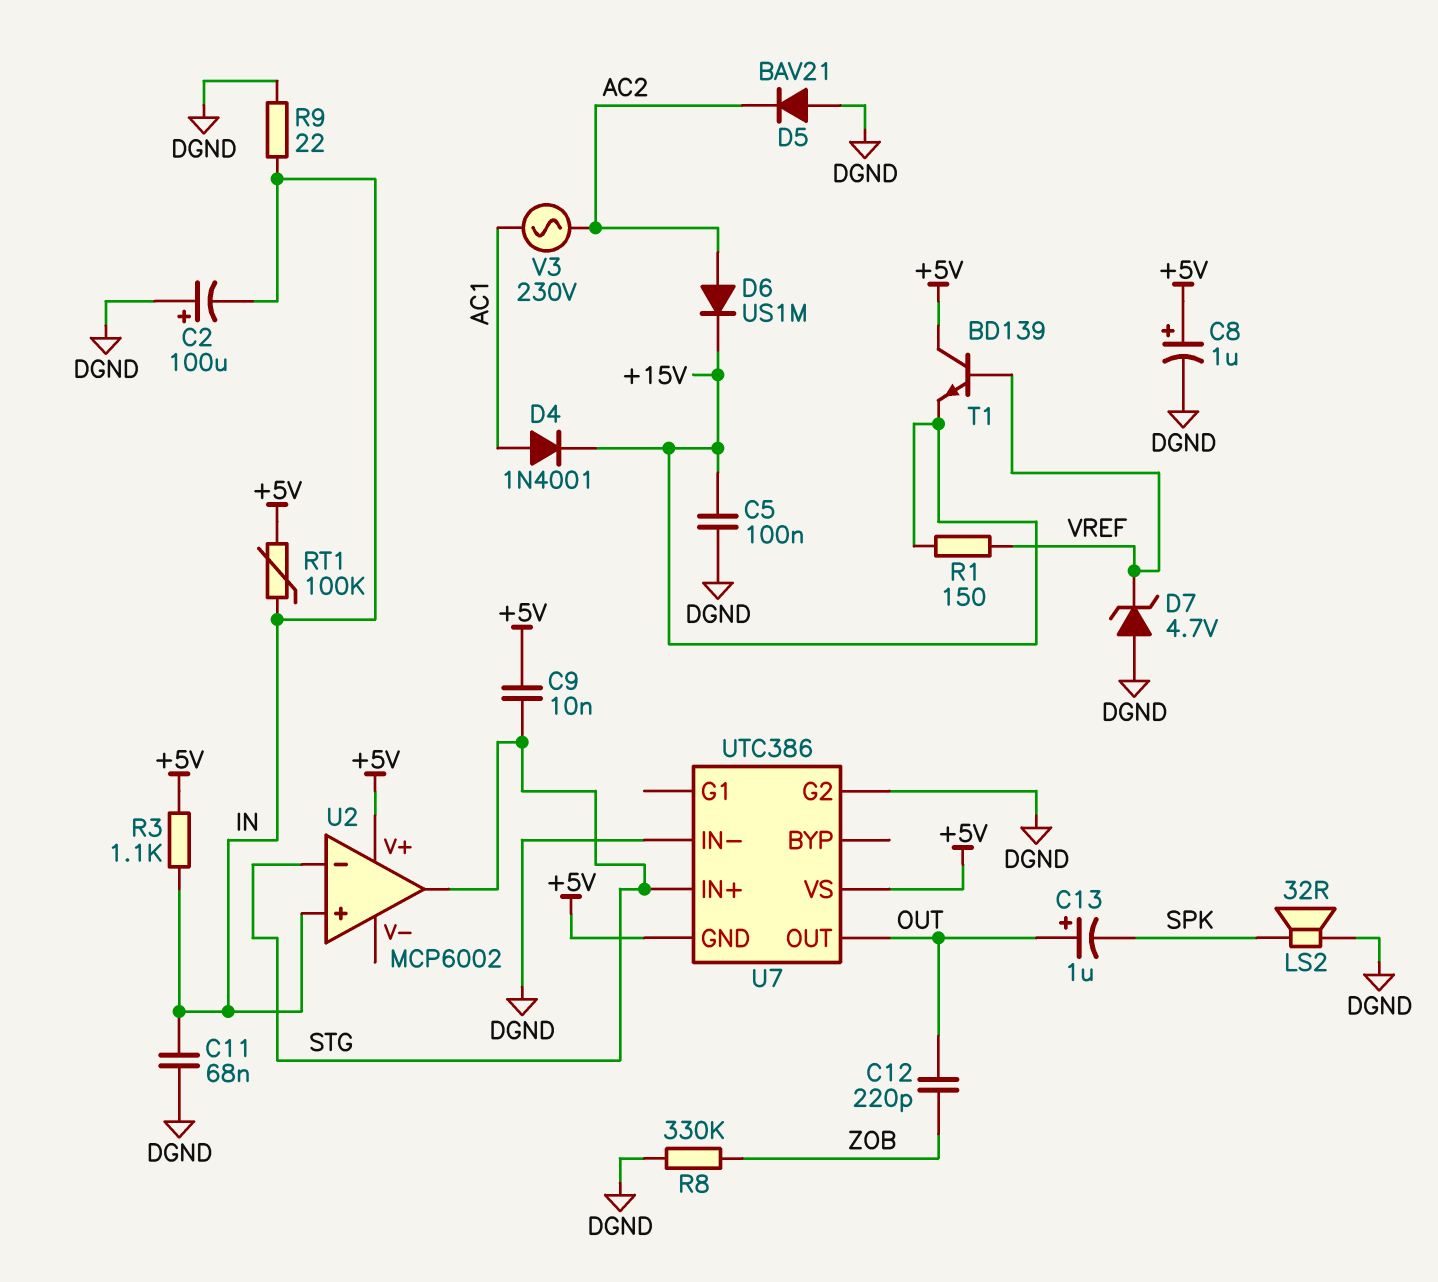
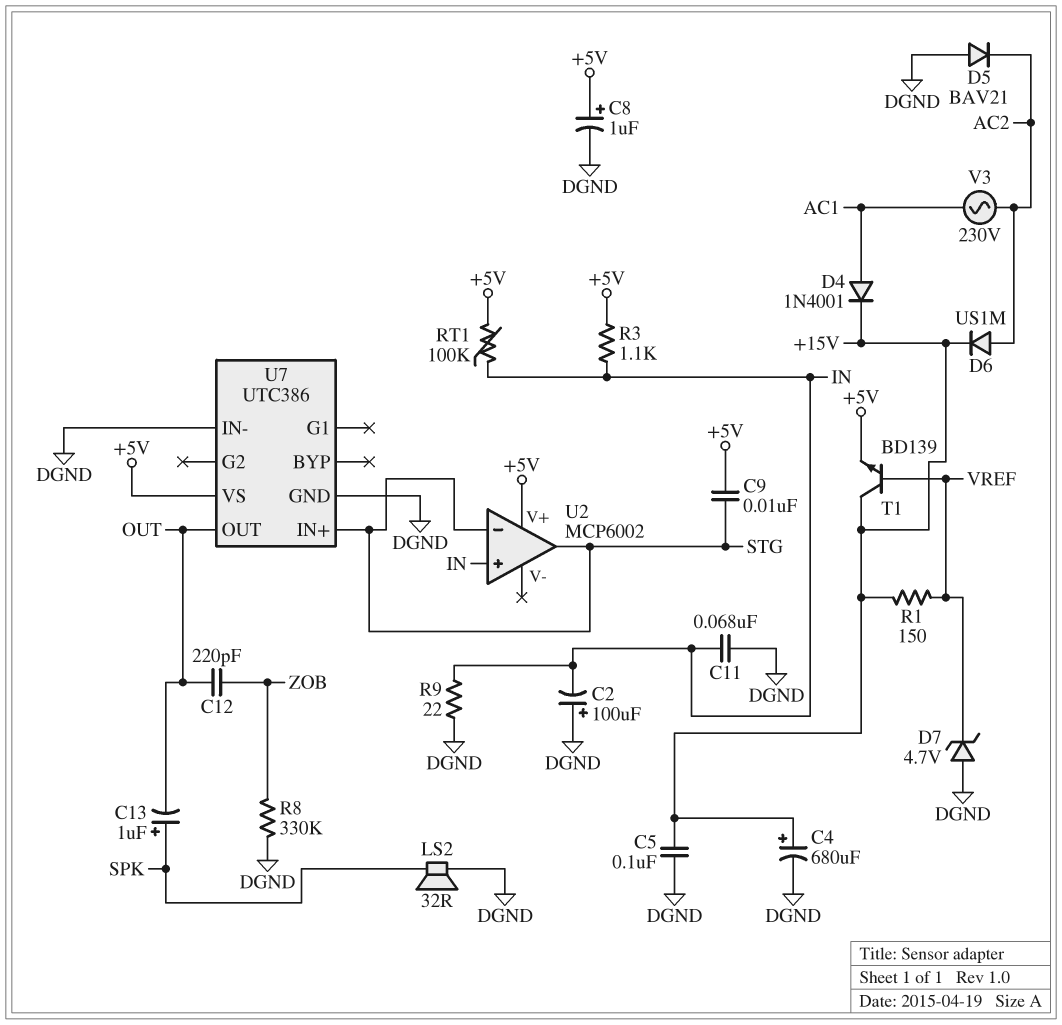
C4: none -> 680uF (plus +15V, minus DGND)
C13: 1uF (plus OUT, minus SPK) -> 1uF (plus SPK, minus OUT)
T1: NPN BD139 (B VREF, C +5V, E +15V) -> NPN BD139 (B VREF, C +15V, E +5V)
U7 pin G2: DGND -> none
U7 pin GND: +5V -> DGND

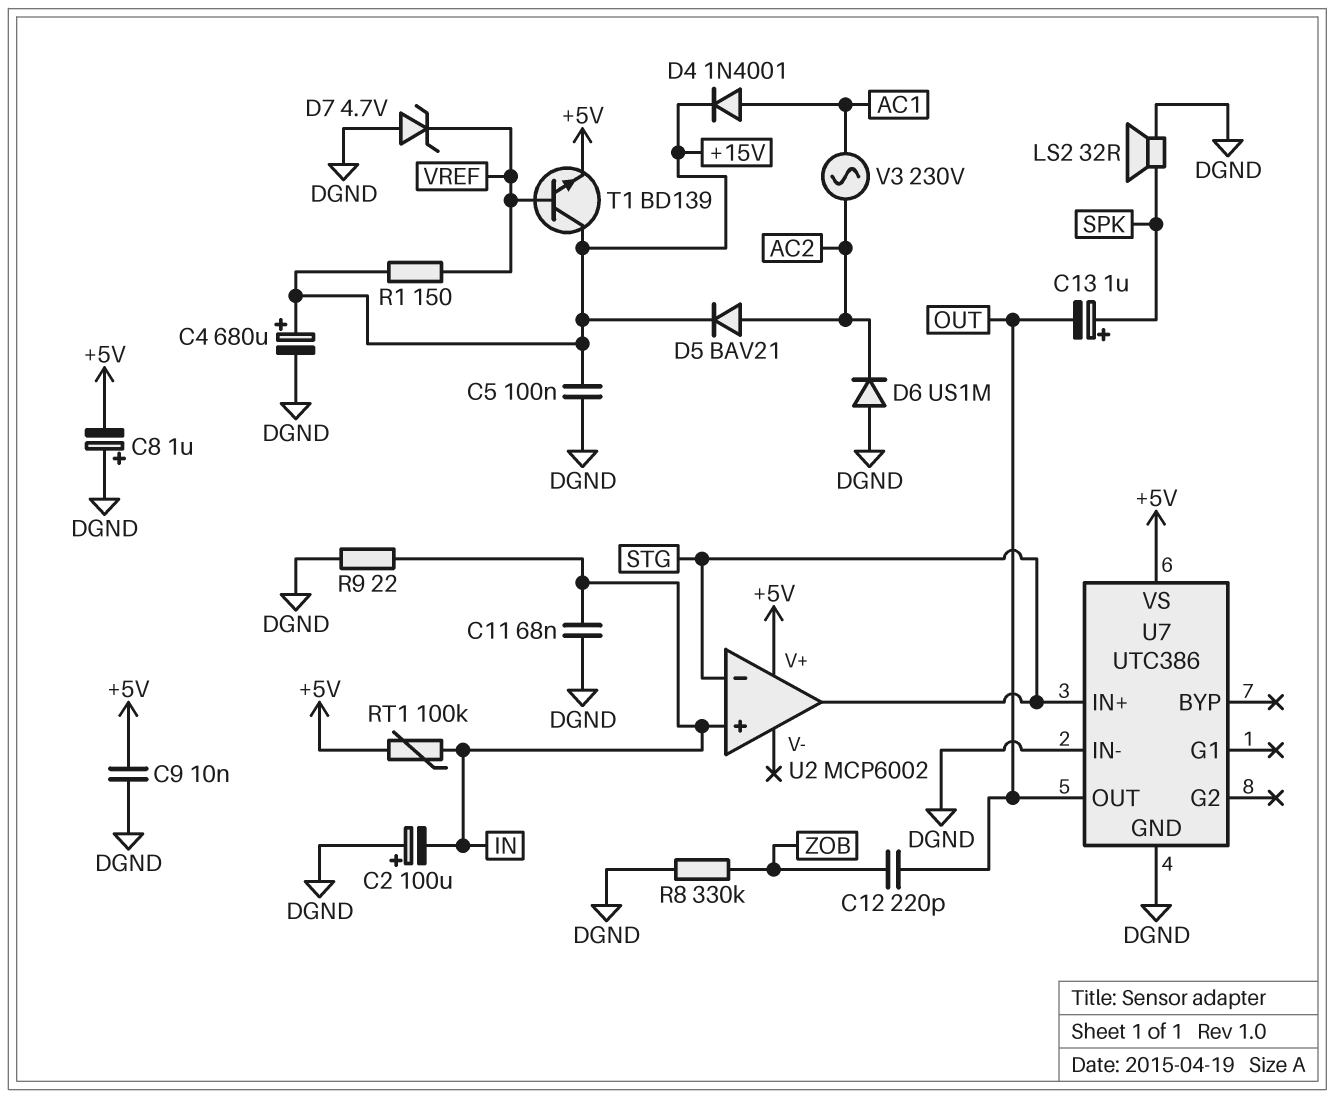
C8: 1uF (plus +5V, minus DGND) -> 1uF (plus DGND, minus +5V)
C9: 10nF (+5V, STG) -> 10nF (+5V, DGND)
D5: diode BAV21 (A DGND, K AC2) -> diode BAV21 (A AC2, K +15V)
D6: diode US1M (A AC2, K +15V) -> diode US1M (A DGND, K AC2)
R3: 1.1k (+5V, IN) -> none

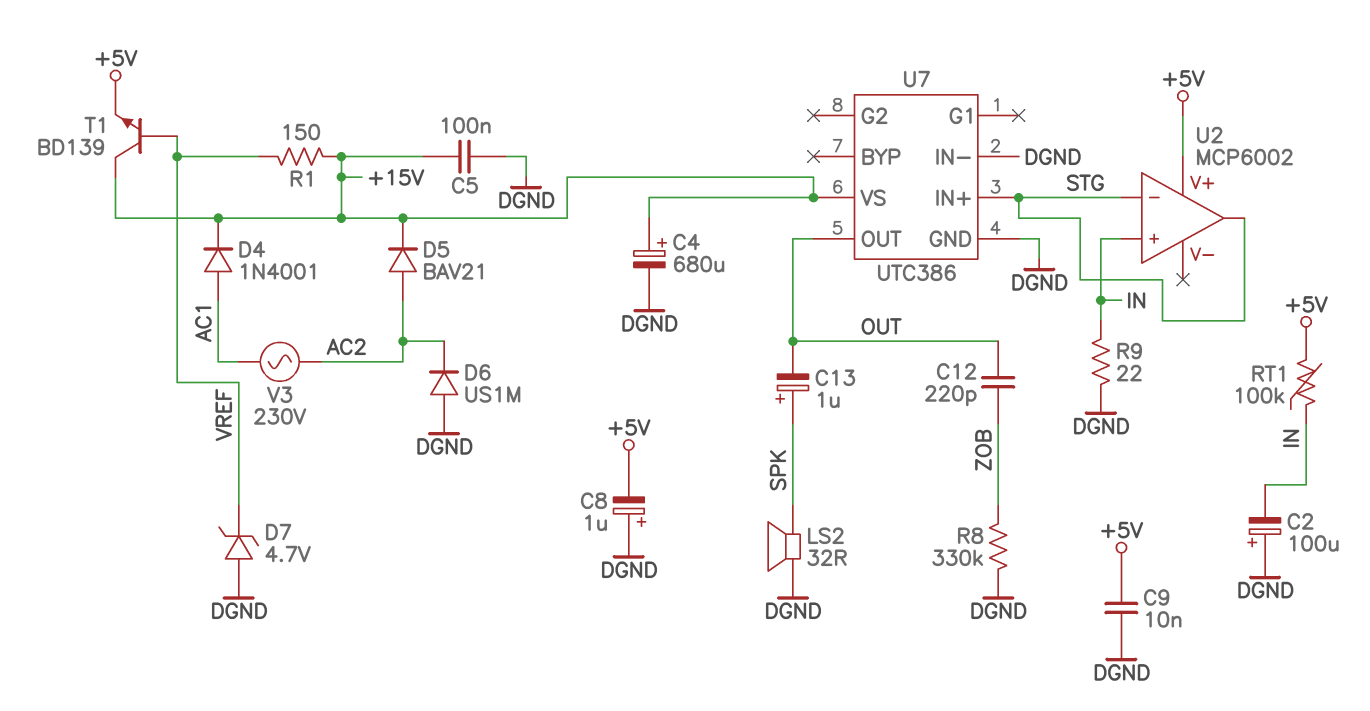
C11: 68nF (DGND, IN) -> none
U7 pin VS: +5V -> +15V

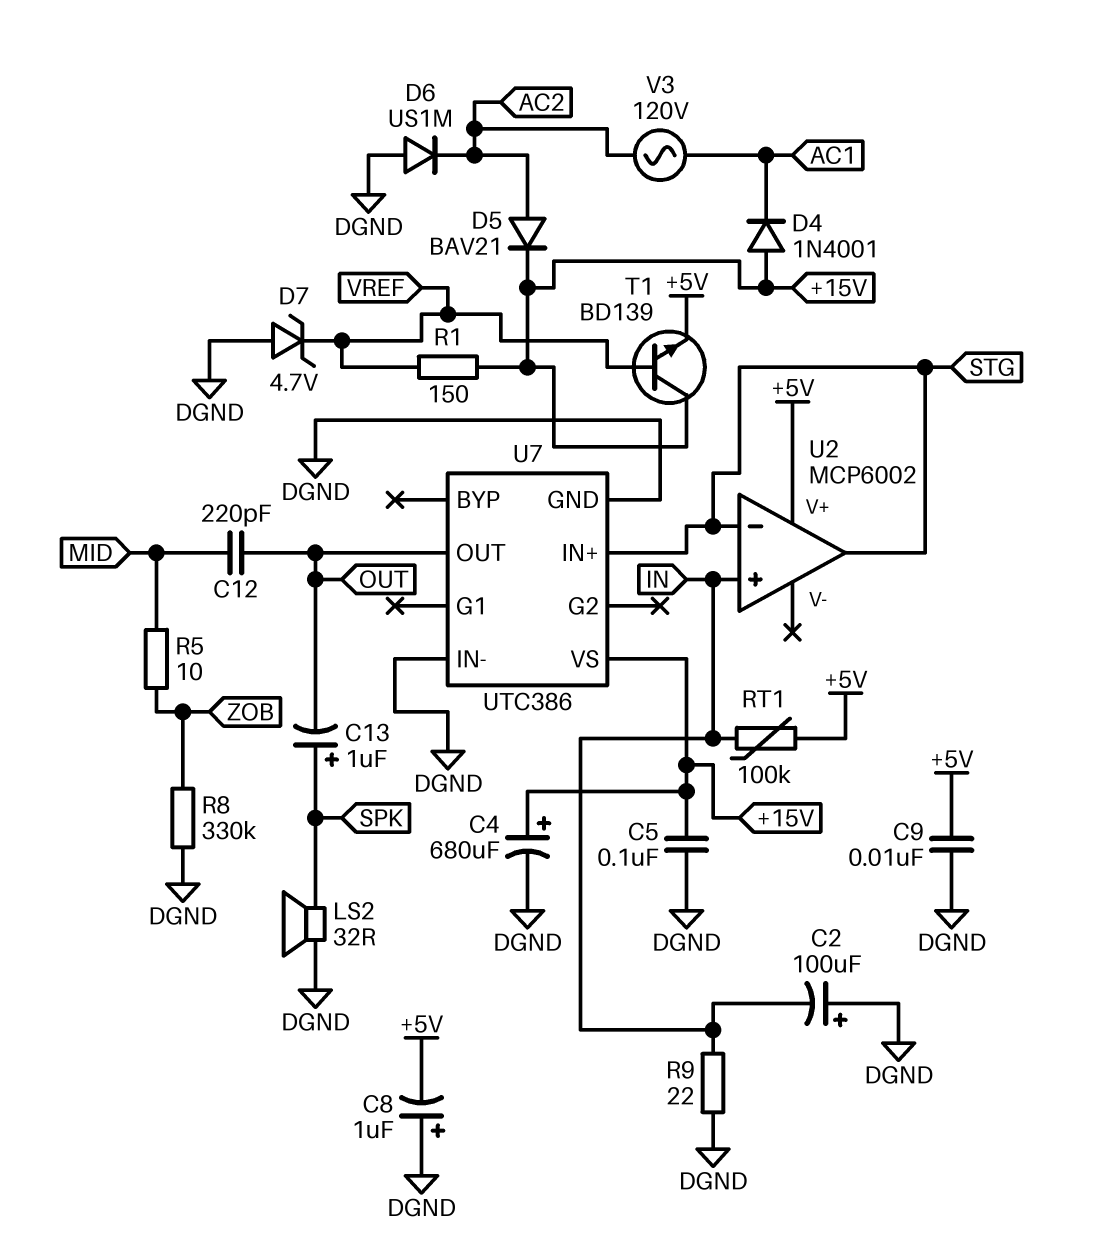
C12: 220pF (OUT, ZOB) -> 220pF (MID, OUT)
D4: diode 1N4001 (A AC1, K +15V) -> diode 1N4001 (A +15V, K AC1)
R5: none -> 10 (MID, ZOB)
V3: AC 230V (AC1, AC2) -> AC 120V (AC1, AC2)

